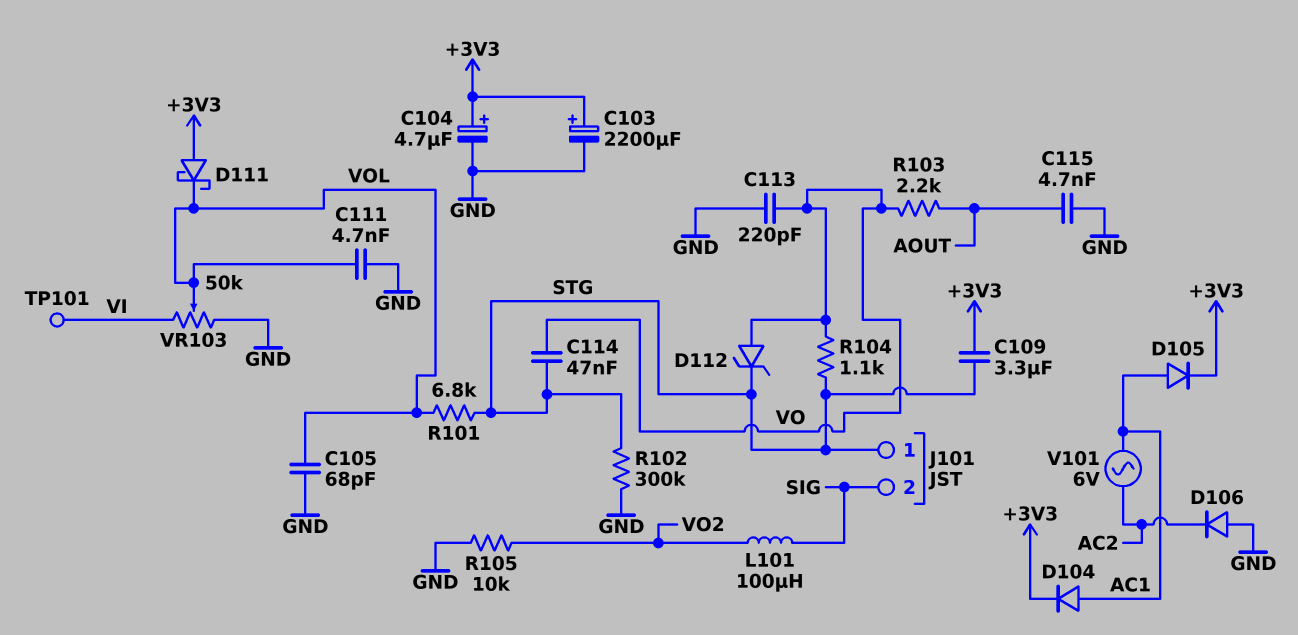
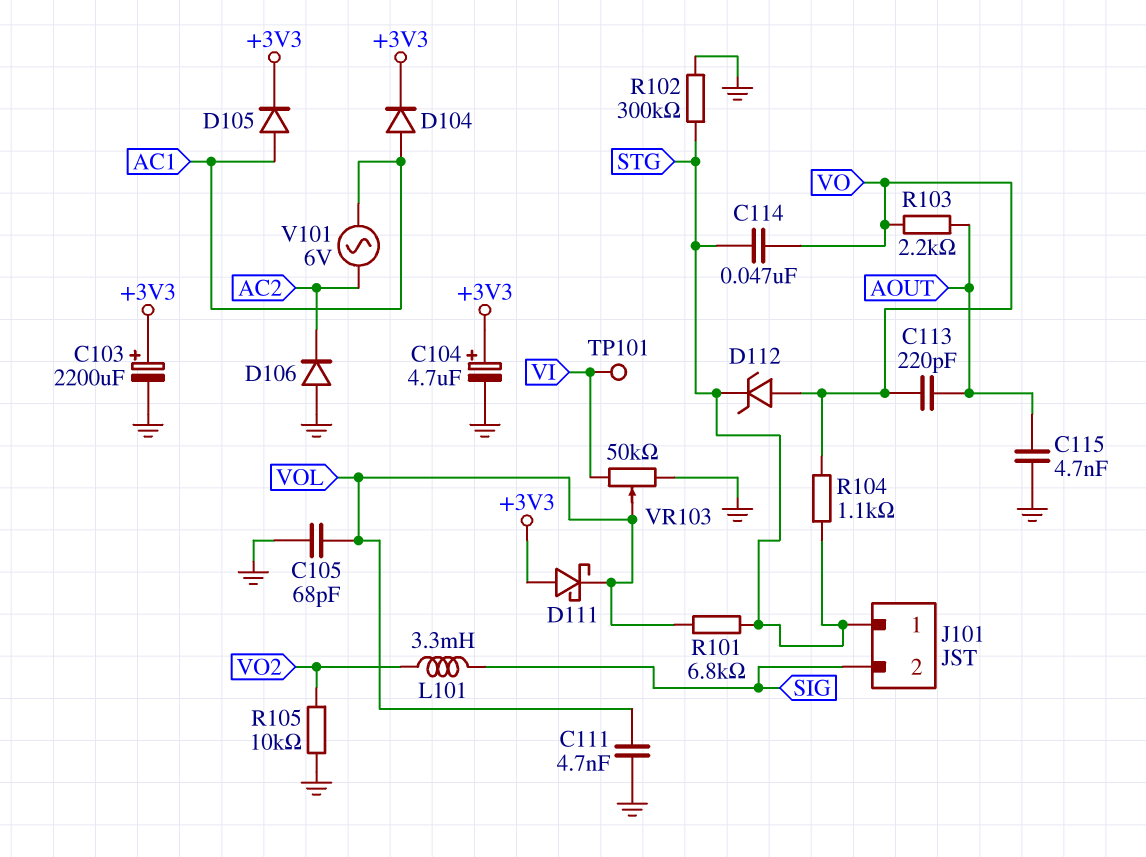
C109: 3.3uF (+3V3, STG) -> none
C113: 220pF (GND, VO) -> 220pF (AOUT, VO)
L101: 100uH (SIG, VO2) -> 3.3mH (SIG, VO2)

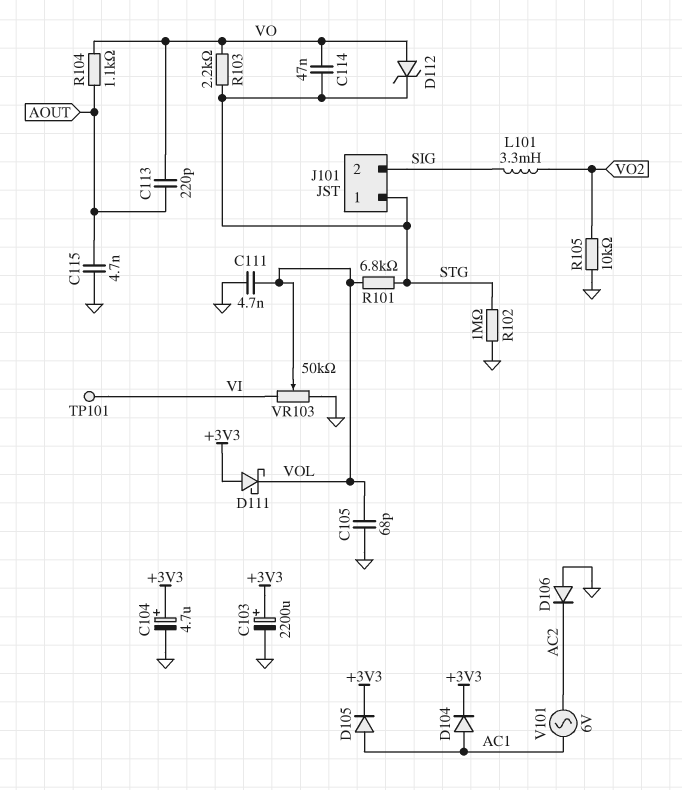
R102: 300k (GND, STG) -> 1M (GND, STG)
R103: 2.2k (AOUT, VO) -> 2.2k (STG, VO)
R104: 1.1k (STG, VO) -> 1.1k (AOUT, VO)

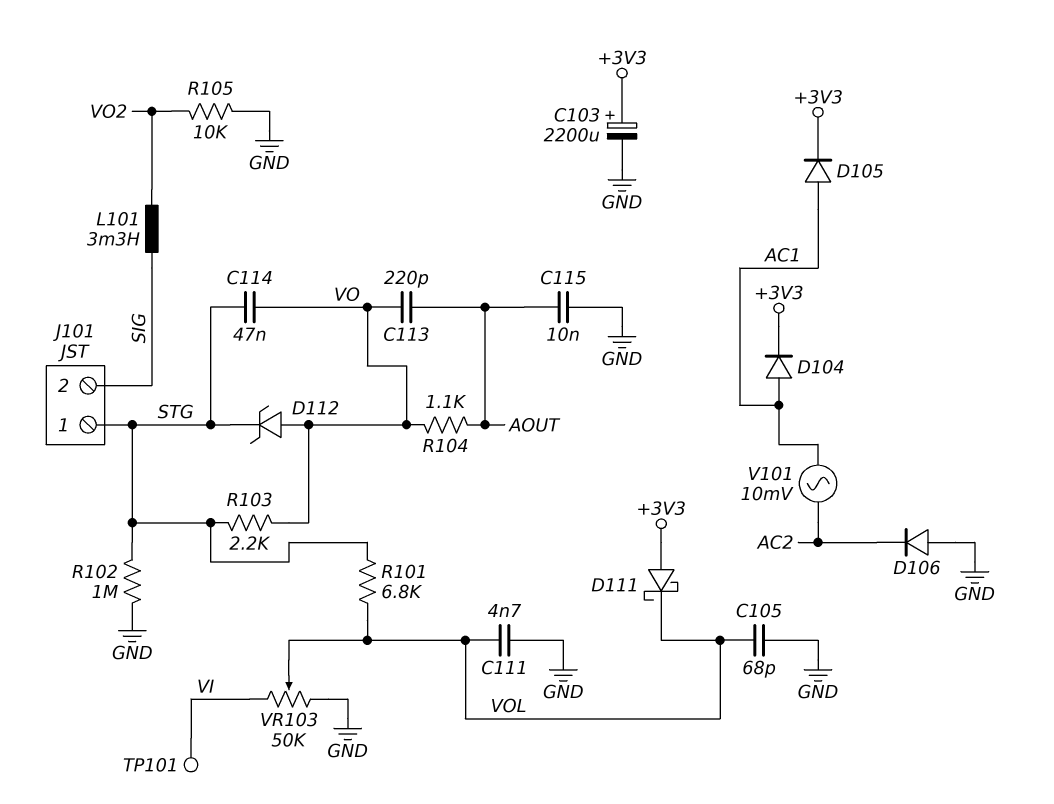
C104: 4.7uF (plus +3V3, minus GND) -> none
C115: 4.7nF (AOUT, GND) -> 10nF (AOUT, GND)
V101: AC 6V (AC1, AC2) -> AC 10mV (AC1, AC2)

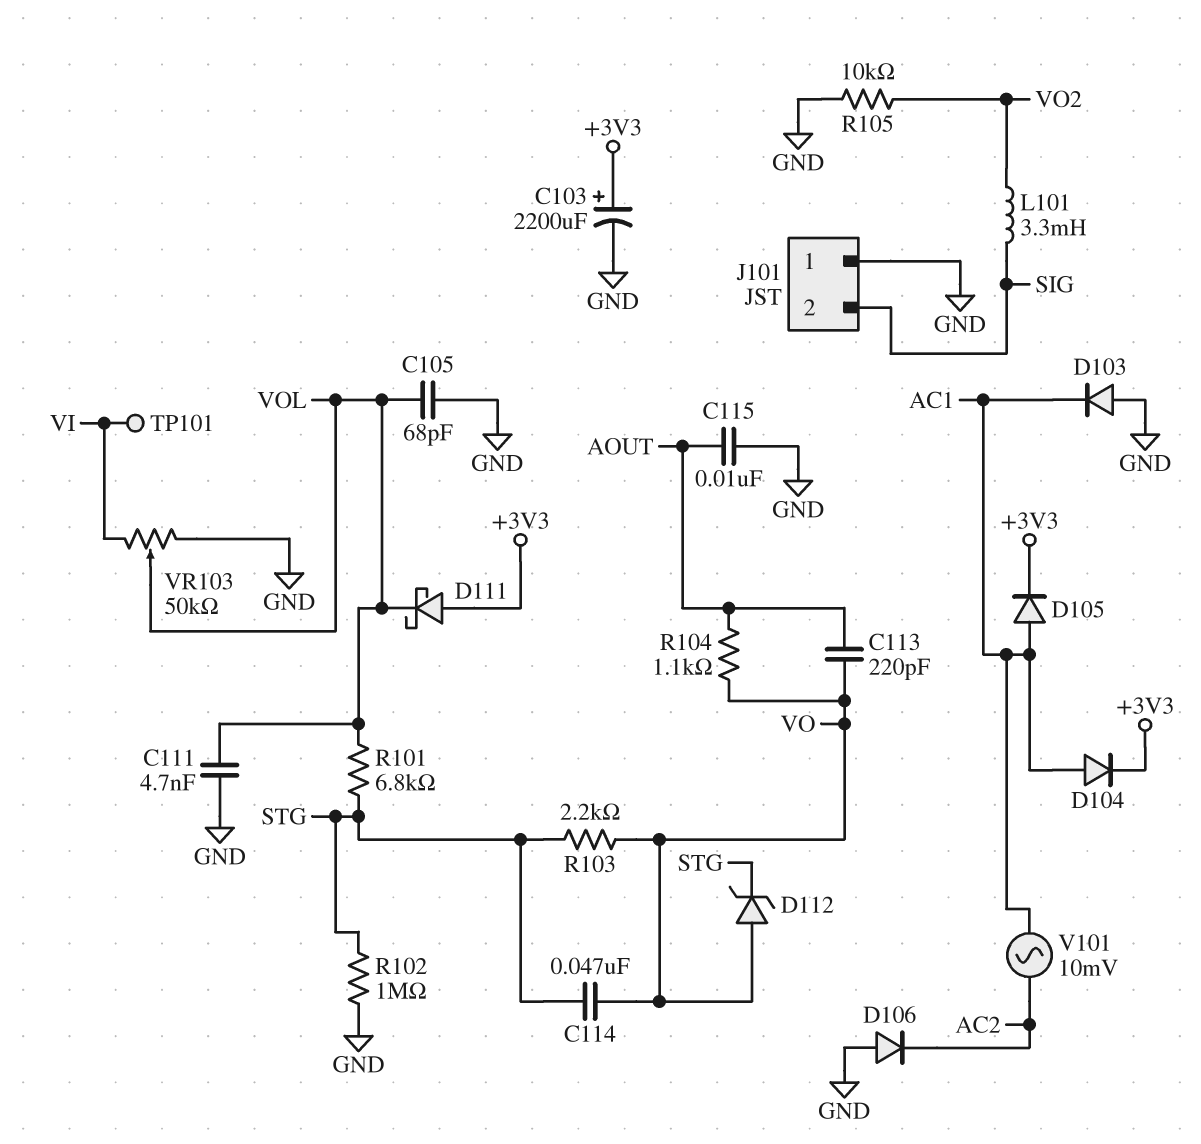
D103: none -> diode (A GND, K AC1)
J101 pin 1: STG -> GND

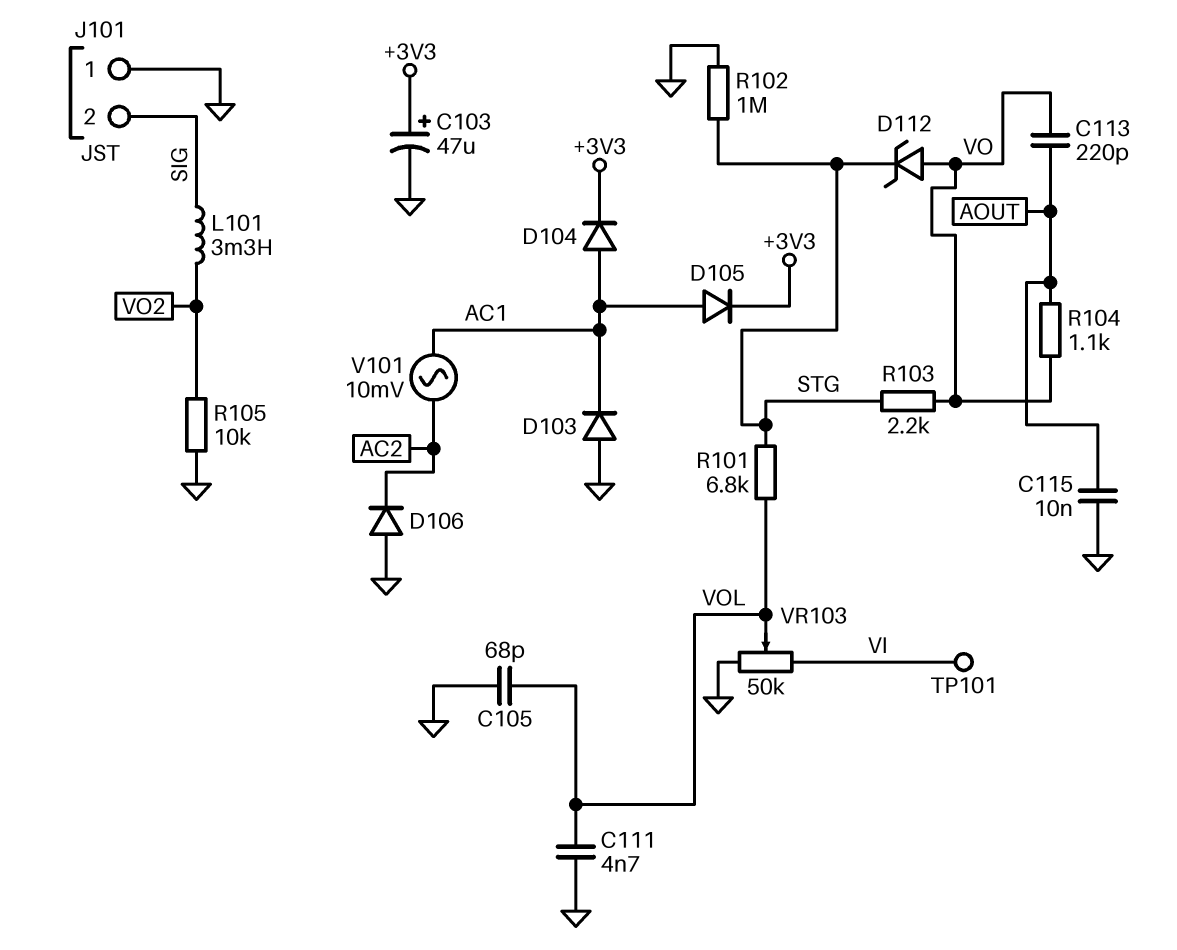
C103: 2200uF (plus +3V3, minus GND) -> 47uF (plus +3V3, minus GND)
C114: 47nF (STG, VO) -> none
D111: schottky (A +3V3, K VOL) -> none

